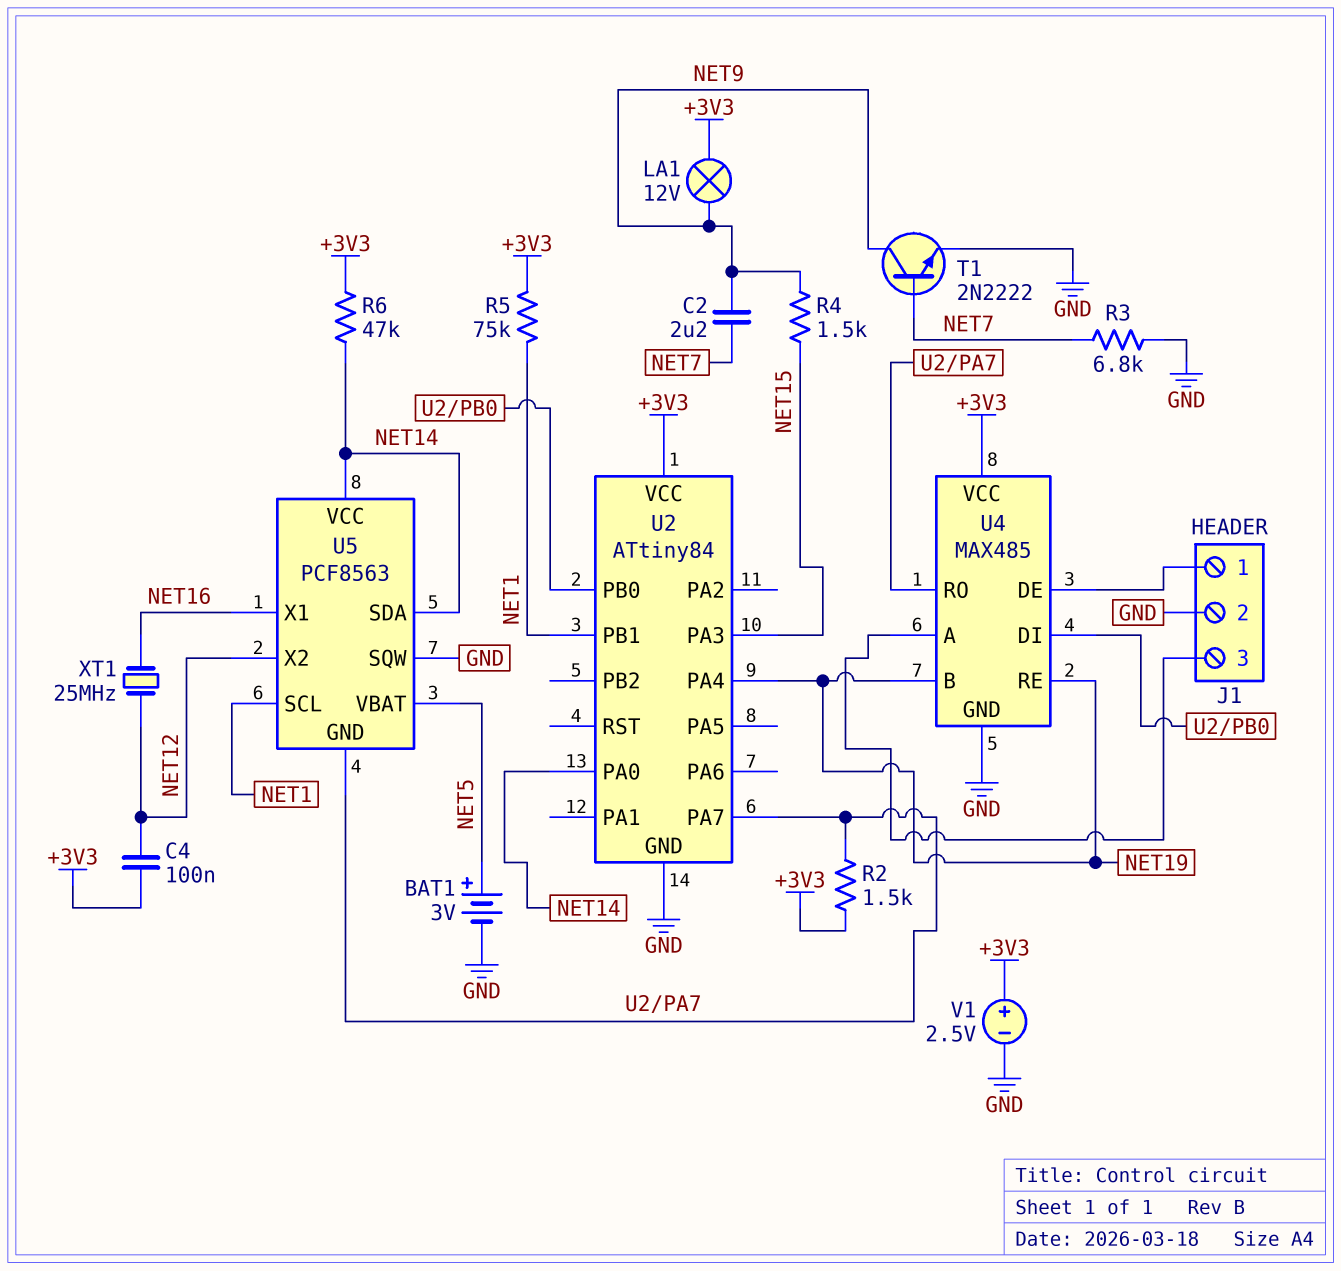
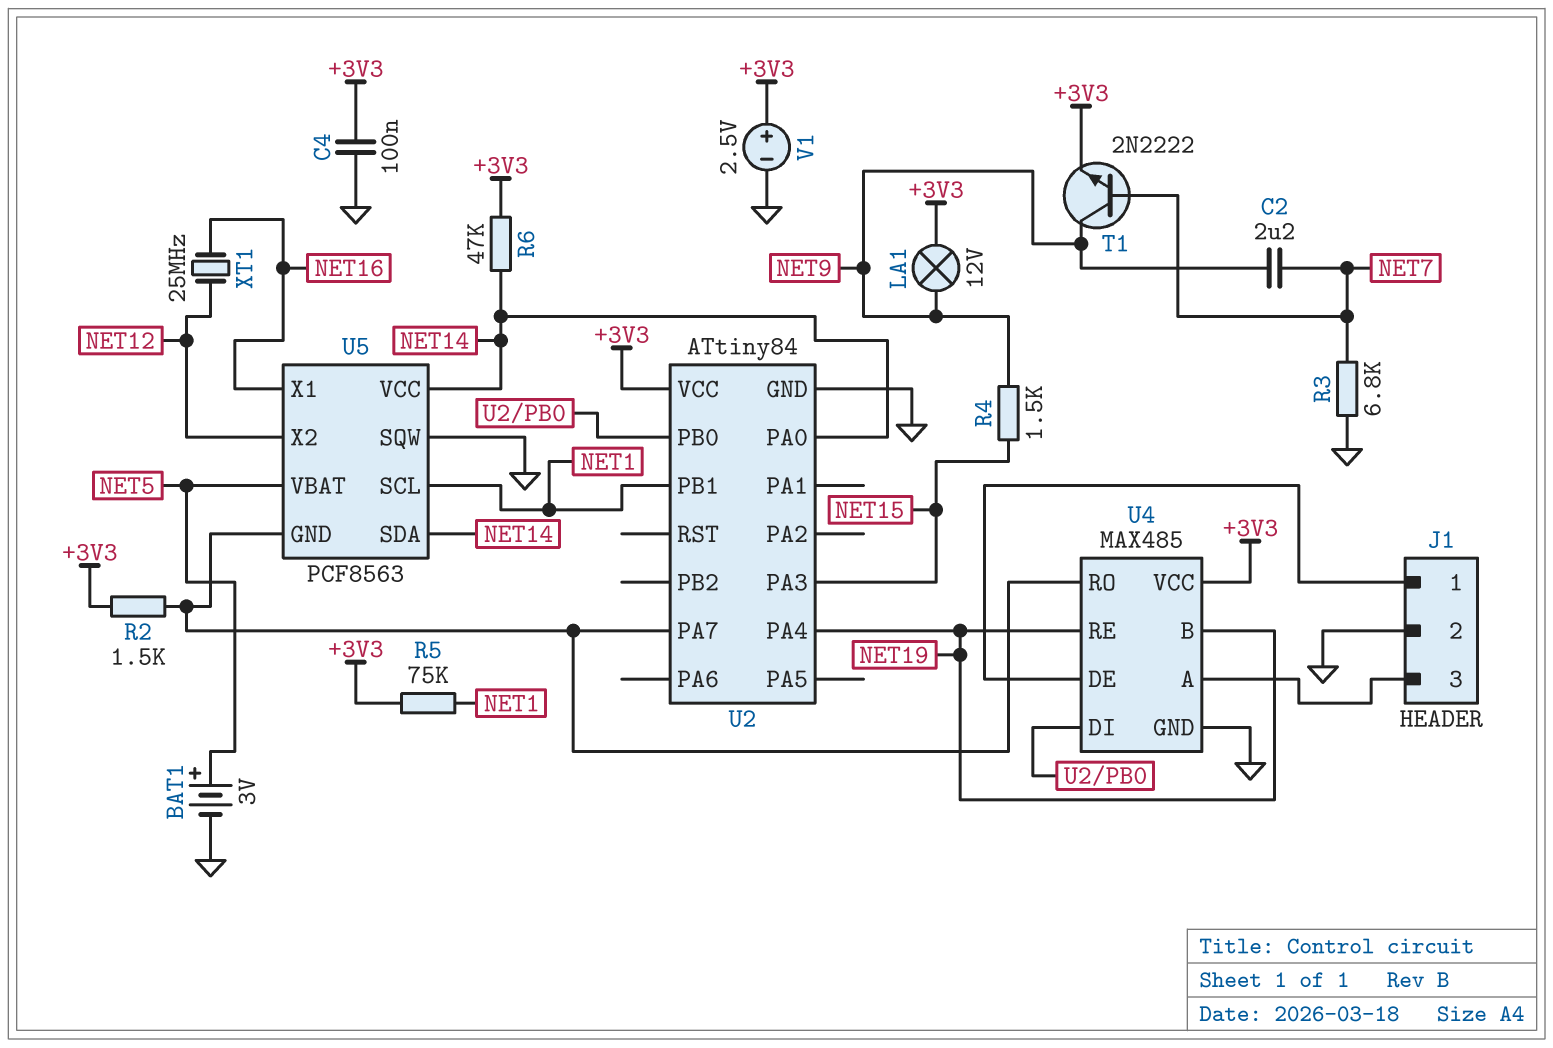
C4: 100nF (+3V3, NET12) -> 100nF (+3V3, GND)
T1: NPN 2N2222 (B NET7, C NET9, E GND) -> NPN 2N2222 (B NET7, C NET9, E +3V3)

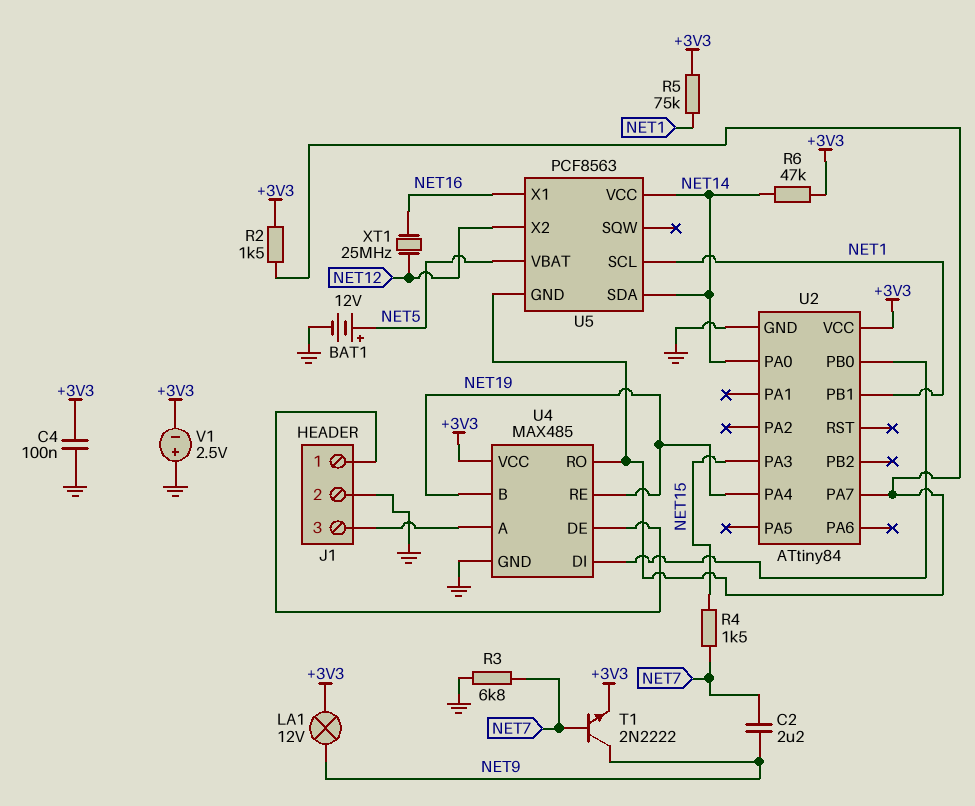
BAT1: 3V (plus NET5, minus GND) -> 12V (plus NET5, minus GND)
R4: 1.5k (NET9, NET15) -> 1.5k (NET7, NET15)
U5 pin SQW: GND -> none
V1: 2.5V (plus +3V3, minus GND) -> 2.5V (plus GND, minus +3V3)

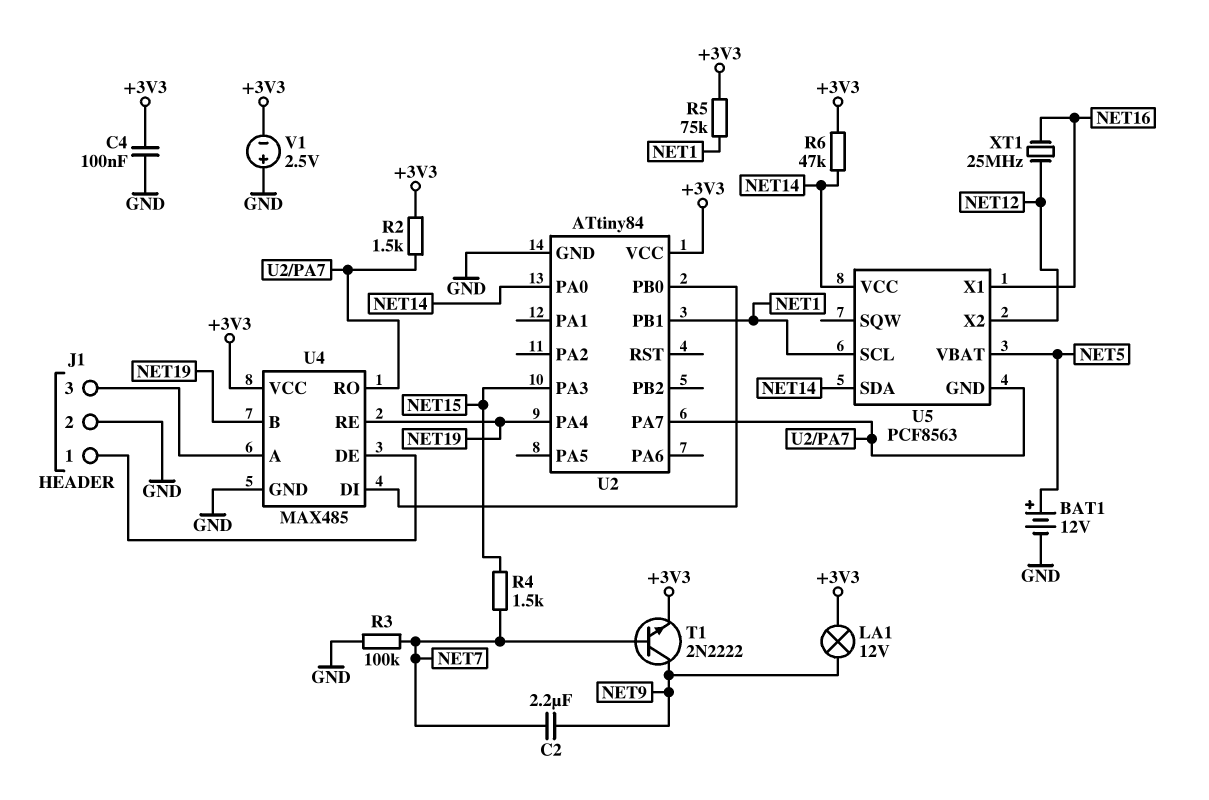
R3: 6.8k (GND, NET7) -> 100k (GND, NET7)

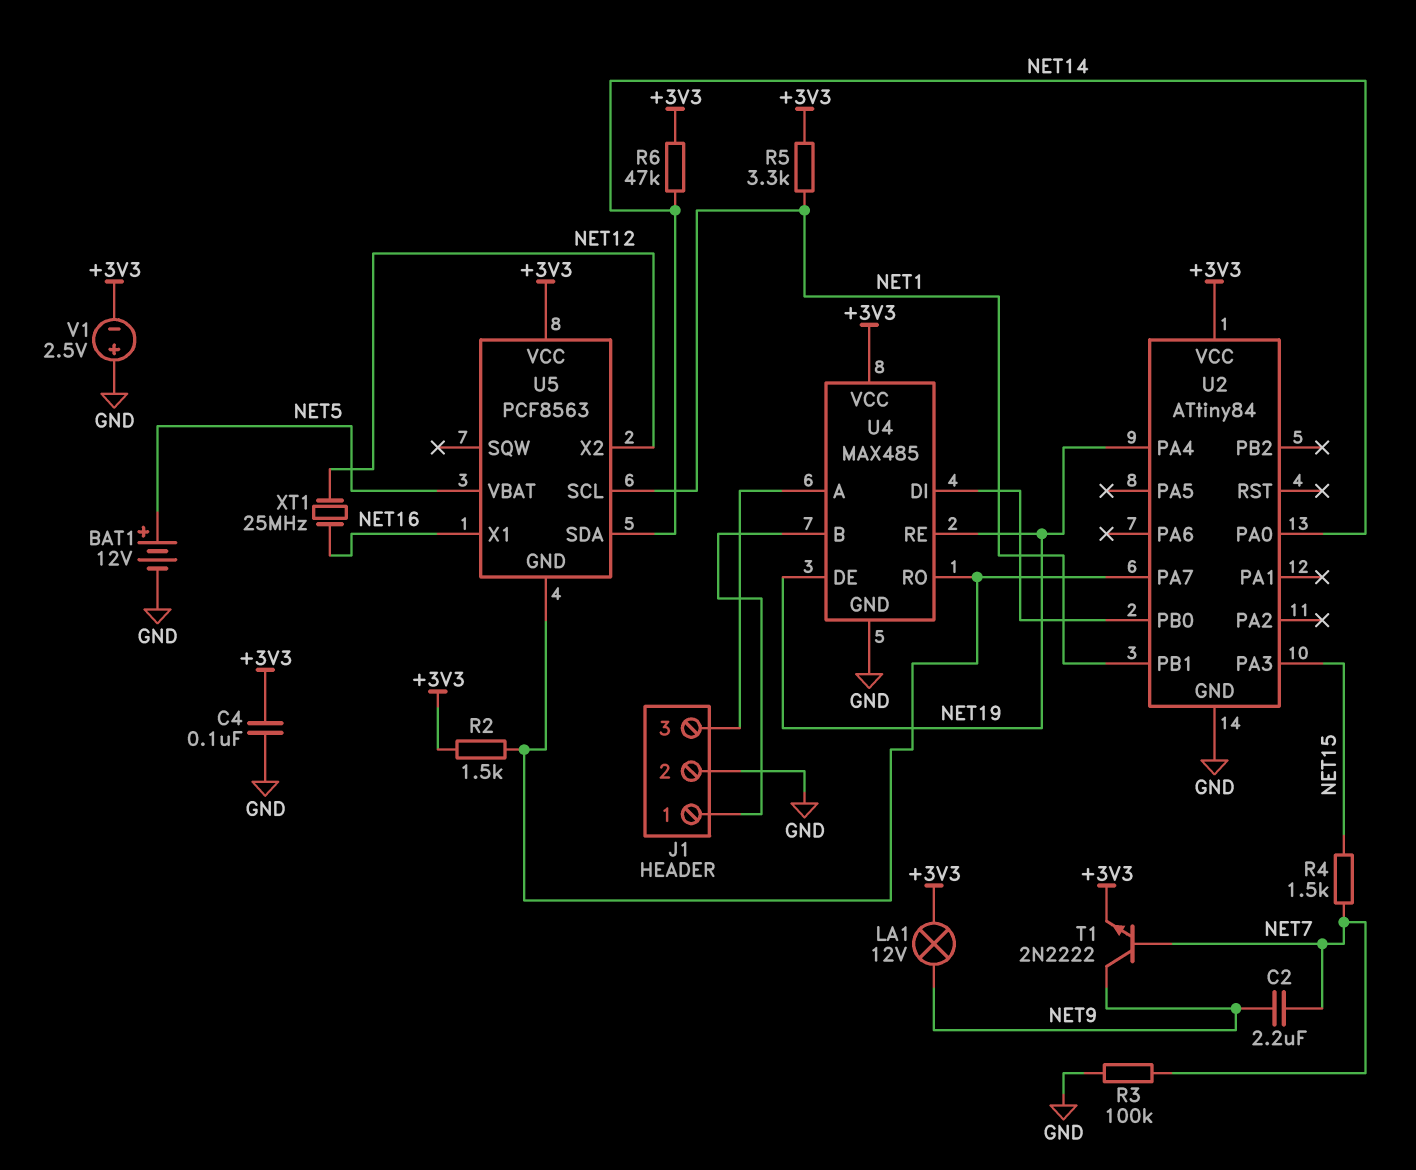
R5: 75k (+3V3, NET1) -> 3.3k (+3V3, NET1)
U4 pin B: NET19 -> J1/1
U4 pin DE: J1/1 -> NET19
U5 pin VCC: NET14 -> +3V3

